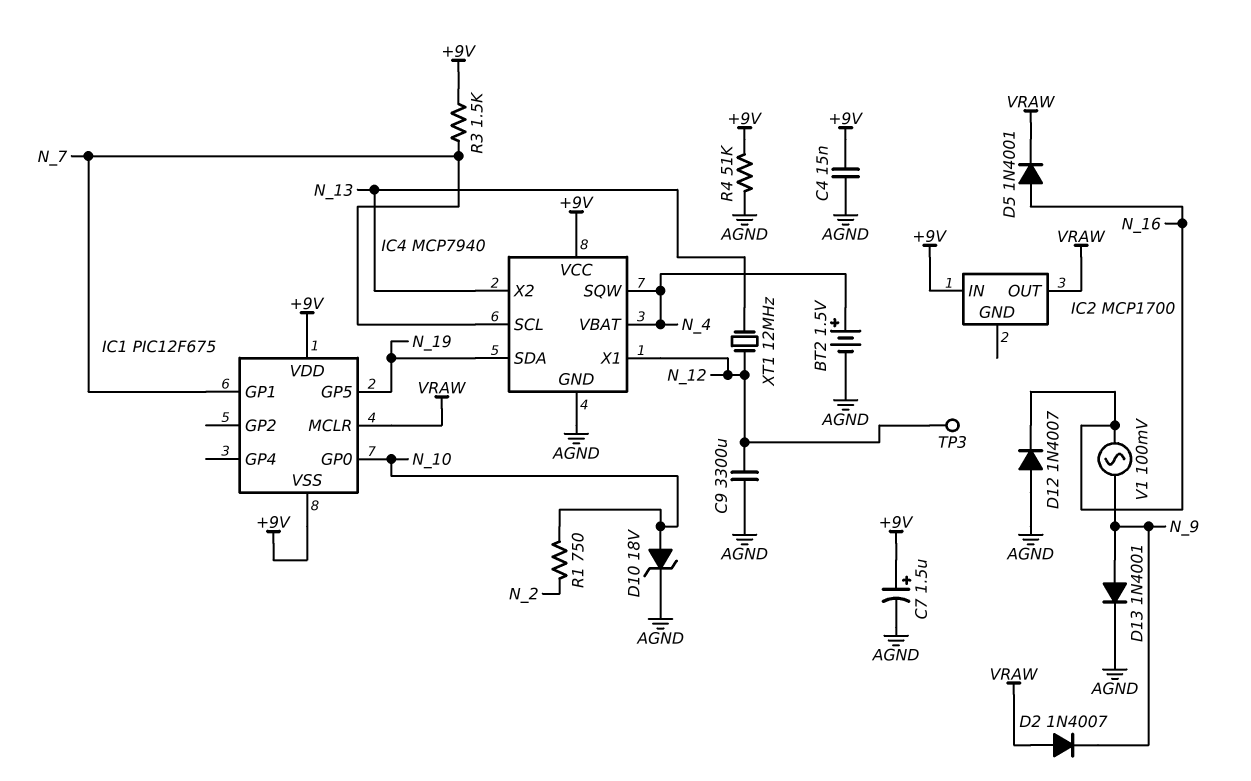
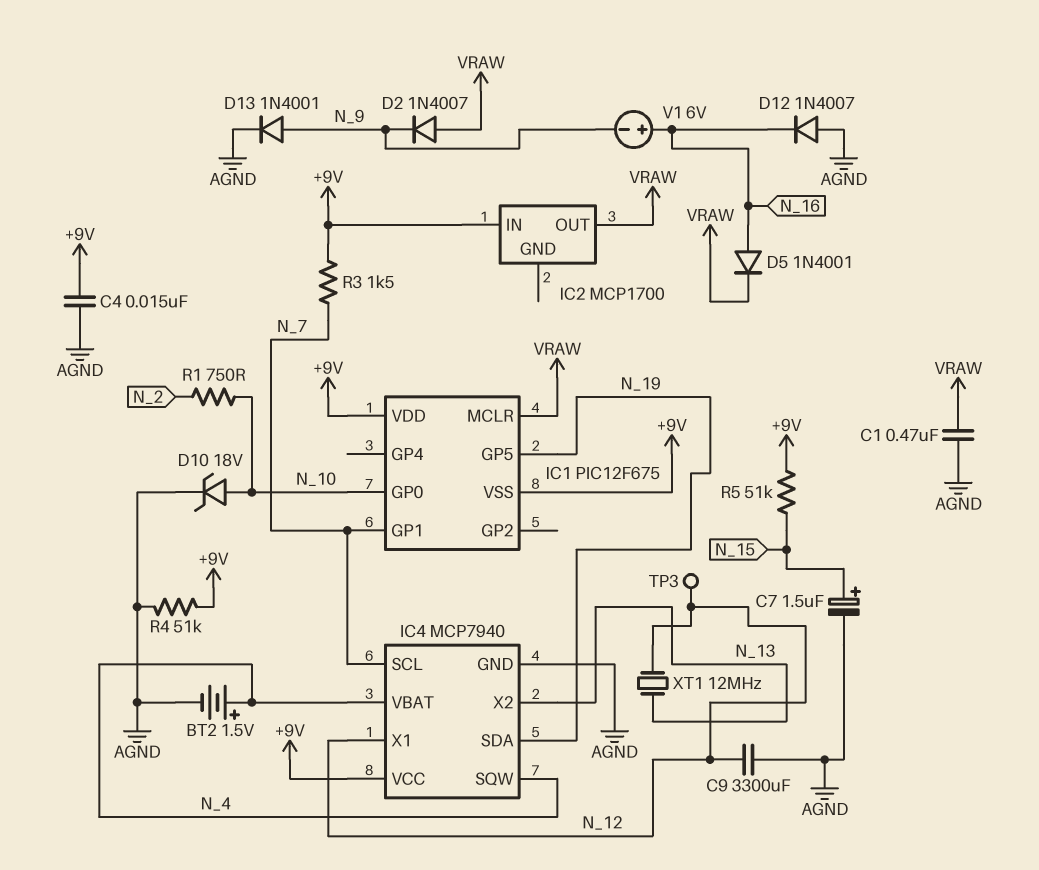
C1: none -> 470nF (AGND, VRAW)
C7: 1.5uF (plus +9V, minus AGND) -> 1.5uF (plus N_15, minus AGND)
R5: none -> 51k (+9V, N_15)
V1: AC 100mV (N_9, N_16) -> 6V (plus N_16, minus N_9)

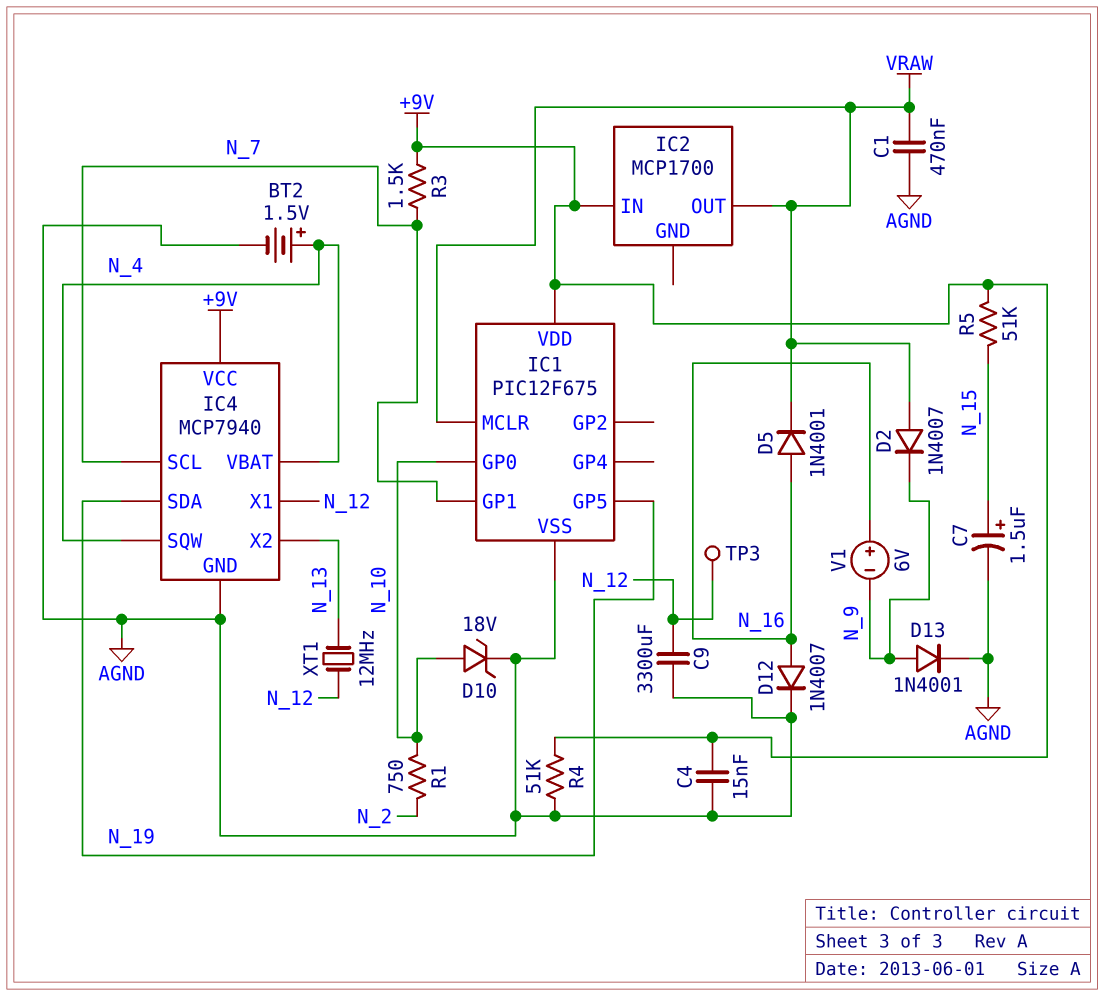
D12: diode 1N4007 (A AGND, K N_16) -> diode 1N4007 (A N_16, K AGND)
IC1 pin VSS: +9V -> AGND

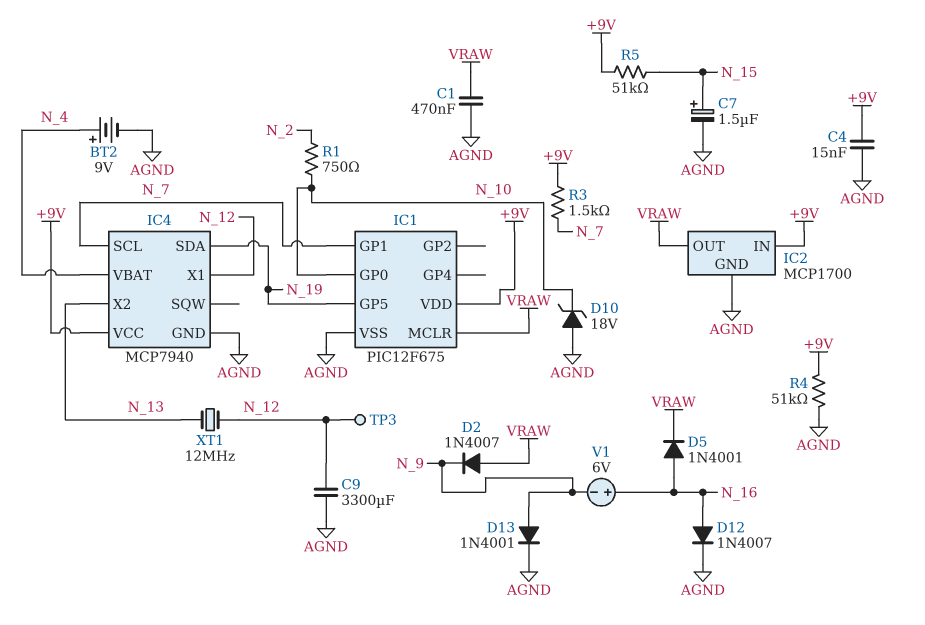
BT2: 1.5V (plus N_4, minus AGND) -> 9V (plus N_4, minus AGND)
D10: zener 18V (A N_10, K AGND) -> zener 18V (A AGND, K N_10)
IC2 pin GND: none -> AGND
IC4 pin SQW: N_4 -> none

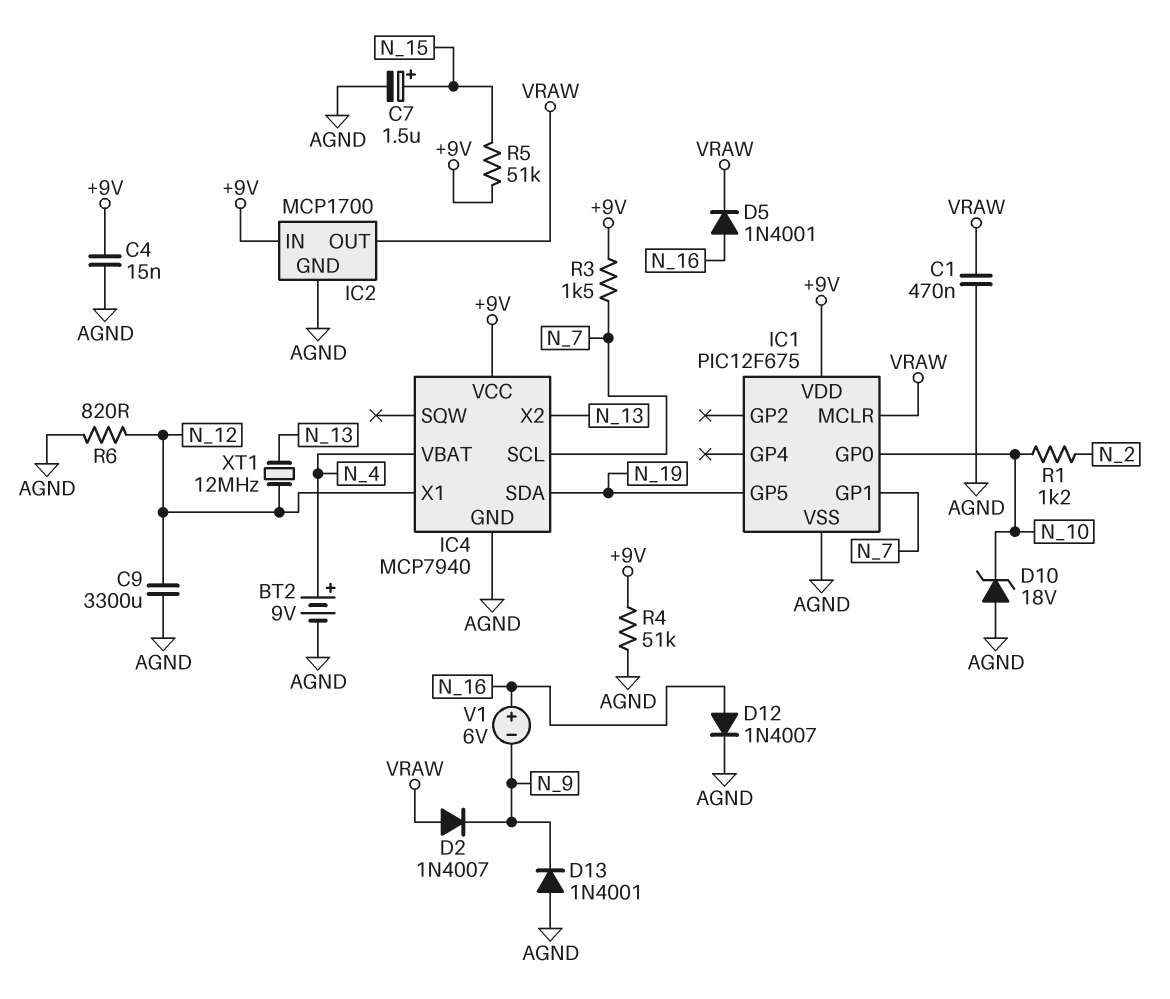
D13: diode 1N4001 (A N_9, K AGND) -> diode 1N4001 (A AGND, K N_9)
R1: 750 (N_2, N_10) -> 1.2k (N_2, N_10)
R6: none -> 820 (AGND, N_12)
TP3: test point (N_12) -> none

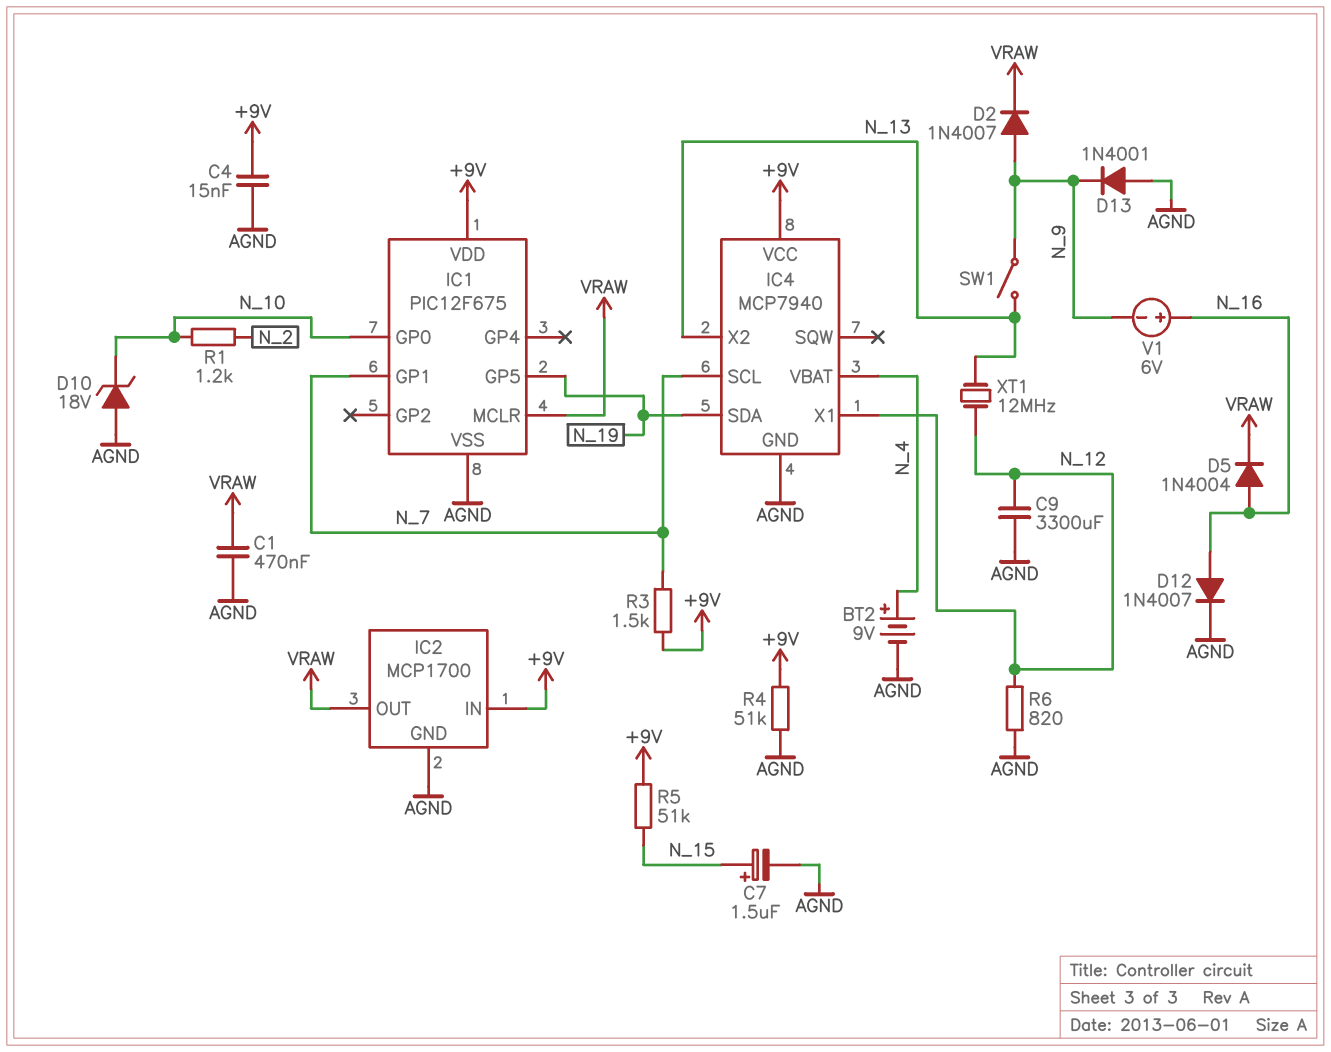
D2: diode 1N4007 (A VRAW, K N_9) -> diode 1N4007 (A N_9, K VRAW)
D5: diode 1N4001 (A N_16, K VRAW) -> diode 1N4004 (A N_16, K VRAW)
SW1: none -> switch (N_9, N_13)

